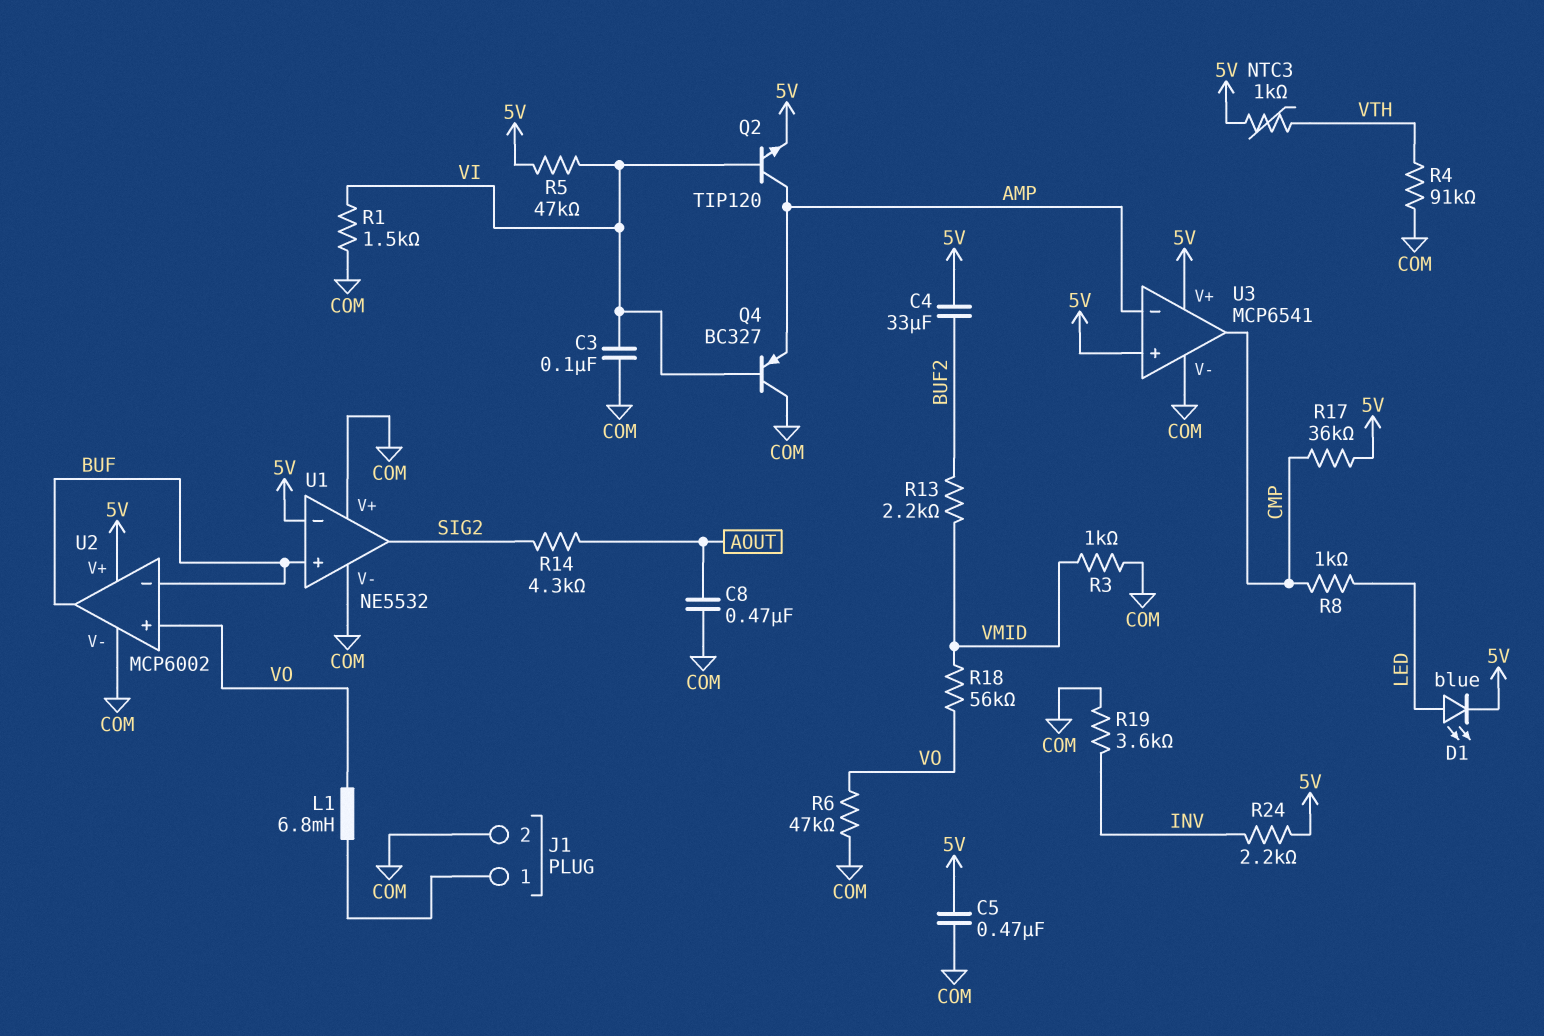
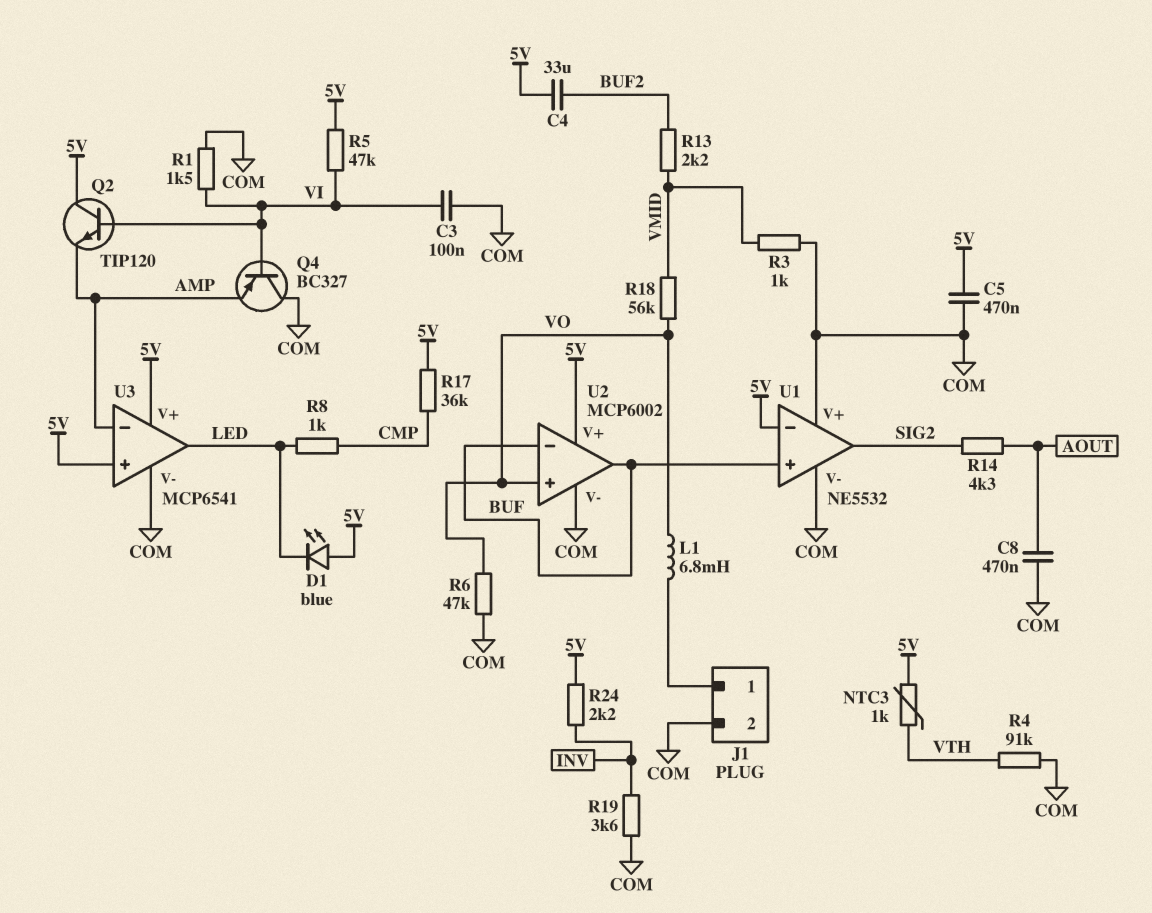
D1: LED blue (A LED, K 5V) -> LED blue (A 5V, K LED)
Q2: NPN TIP120 (B VI, C AMP, E 5V) -> NPN TIP120 (B VI, C 5V, E AMP)
U3 pin out: CMP -> LED

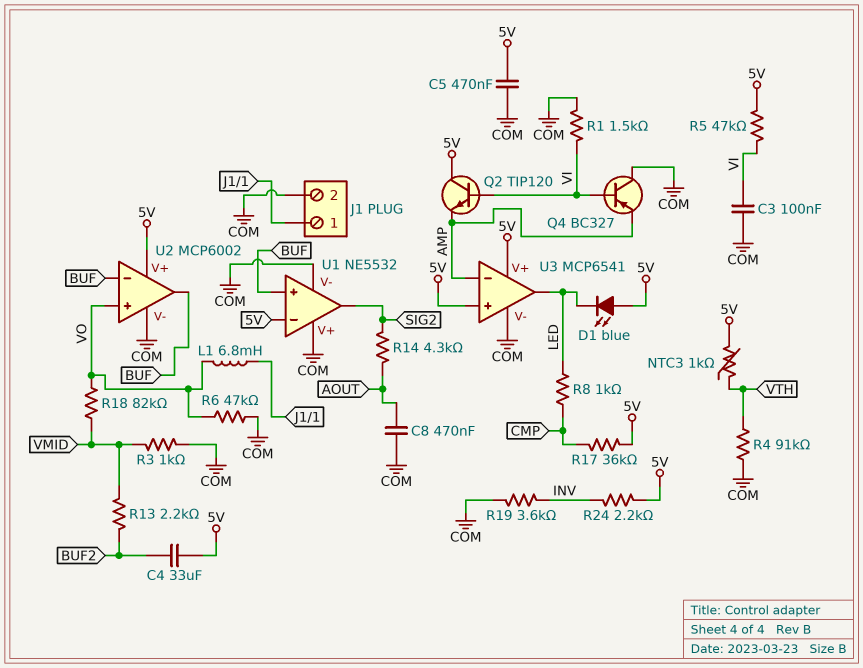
R18: 56k (VMID, VO) -> 82k (VMID, VO)

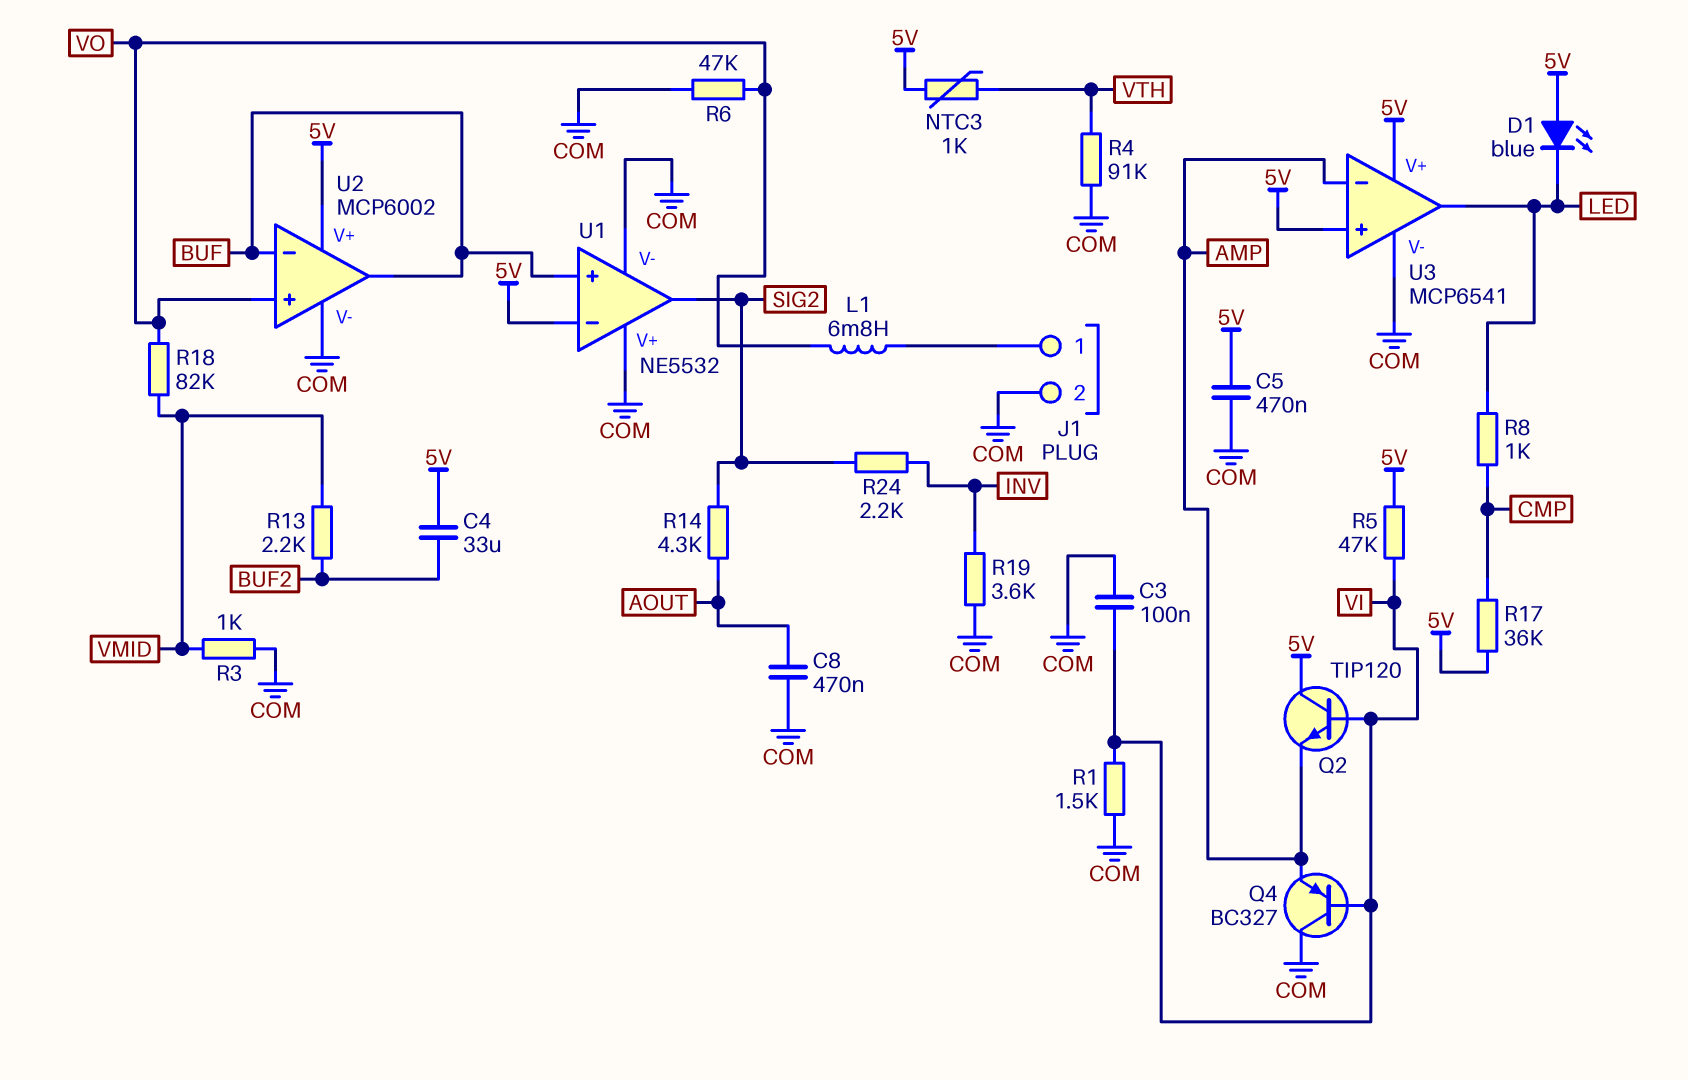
R24: 2.2k (5V, INV) -> 2.2k (INV, SIG2)

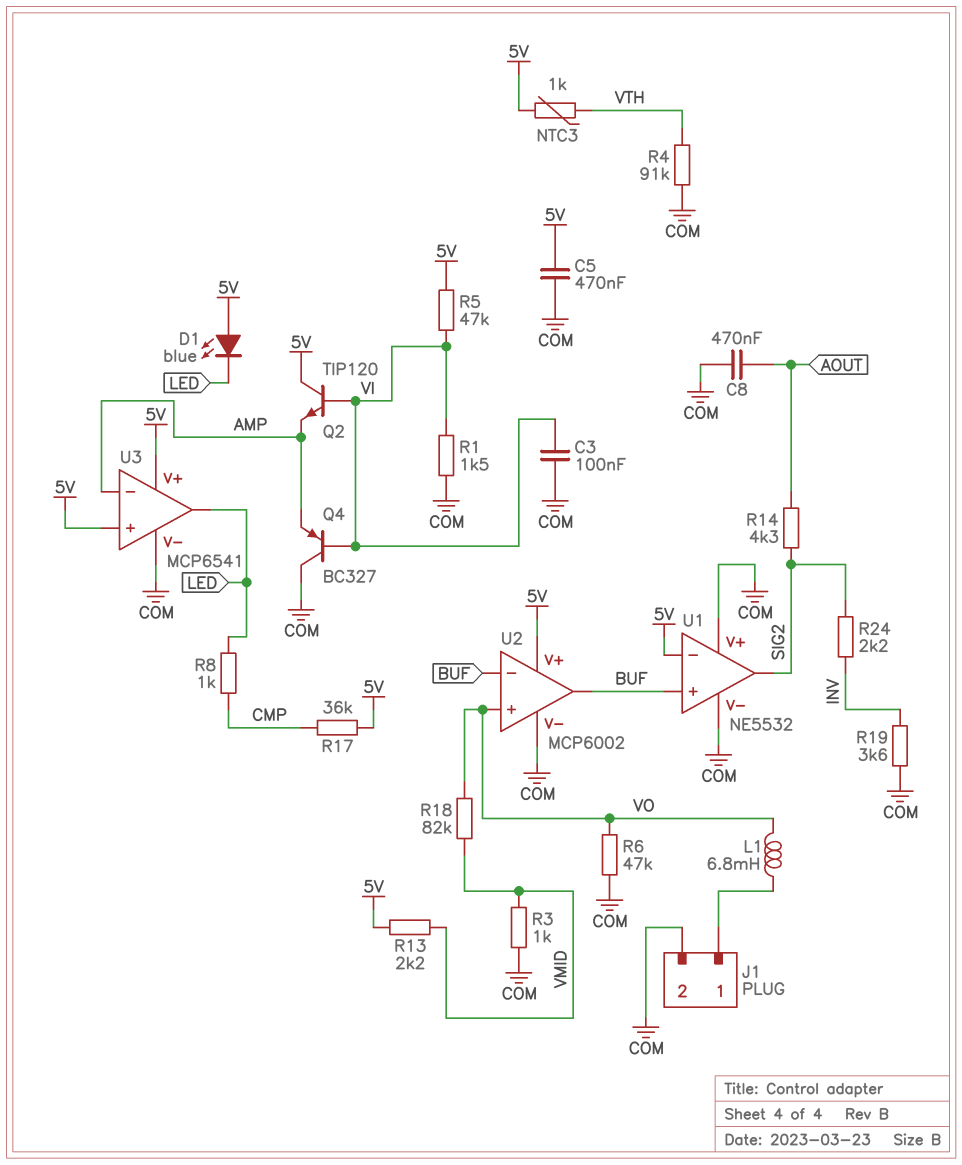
C4: 33uF (5V, BUF2) -> none
R13: 2.2k (BUF2, VMID) -> 2.2k (5V, VMID)

